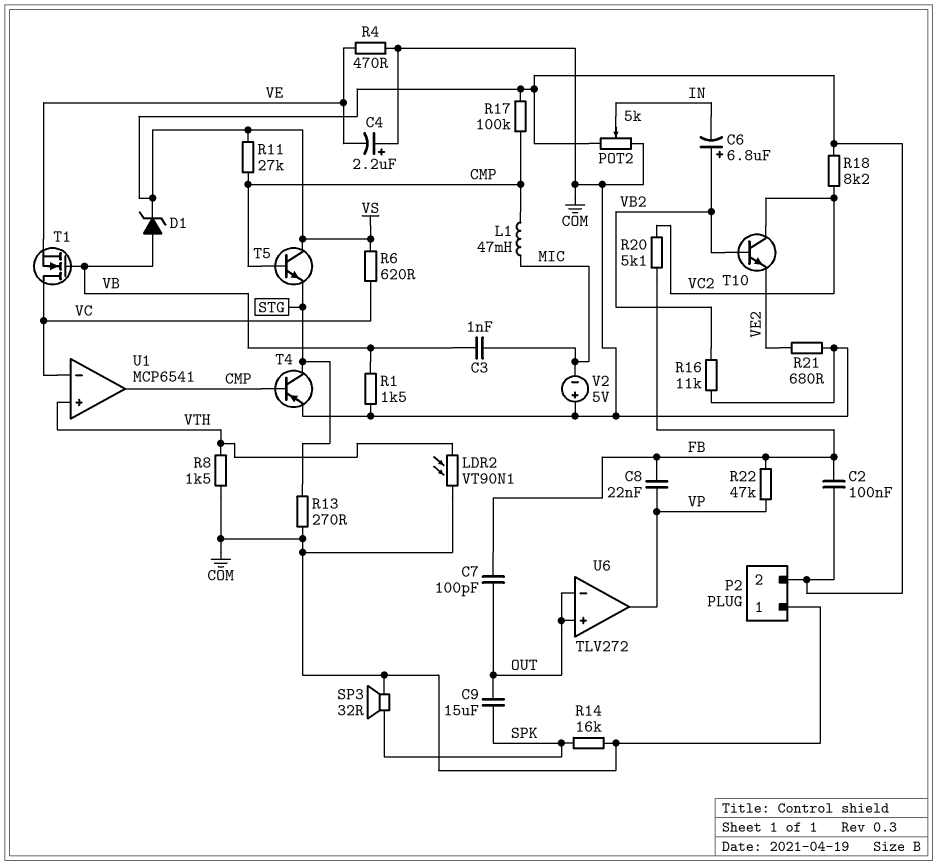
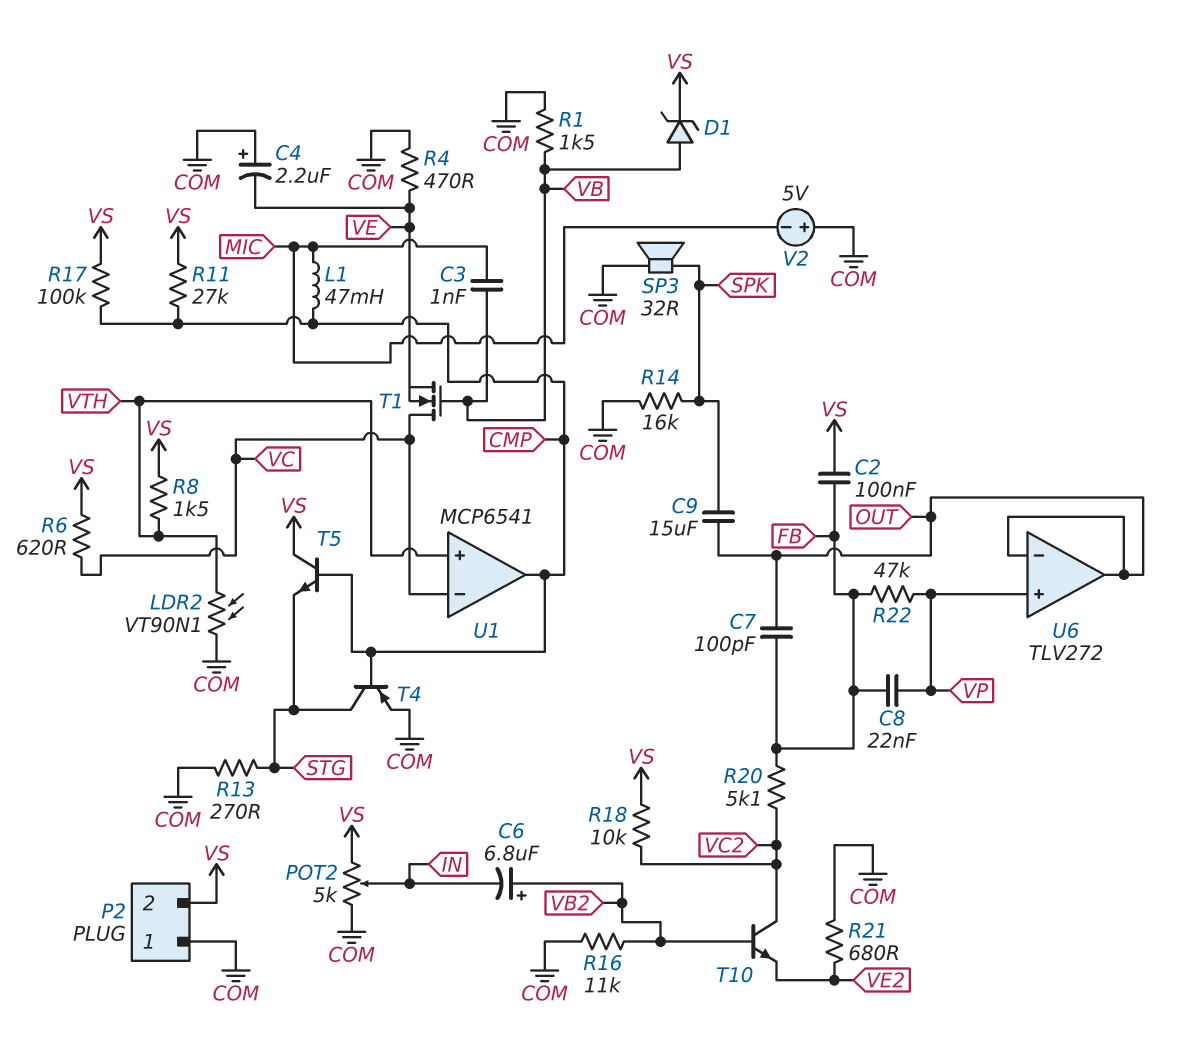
R8: 1.5k (COM, VTH) -> 1.5k (VS, VTH)
R18: 8.2k (VC2, VS) -> 10k (VC2, VS)
U6 pin in+: OUT -> VP
U6 pin out: VP -> OUT

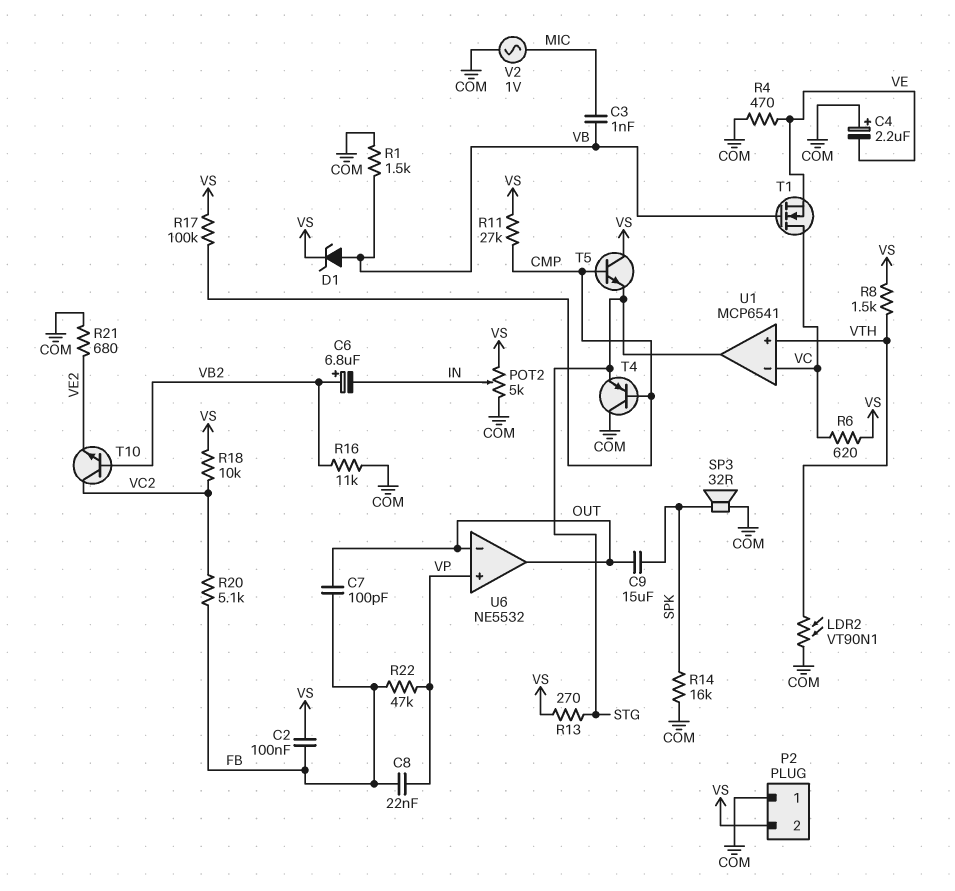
L1: 47mH (CMP, MIC) -> none
R13: 270 (COM, STG) -> 270 (STG, VS)
T4: PNP (B CMP, C STG, E COM) -> PNP (B CMP, C COM, E STG)
U1 pin out: CMP -> STG
U6: TLV272 -> NE5532
V2: 5V (plus COM, minus MIC) -> AC 1V (COM, MIC)

